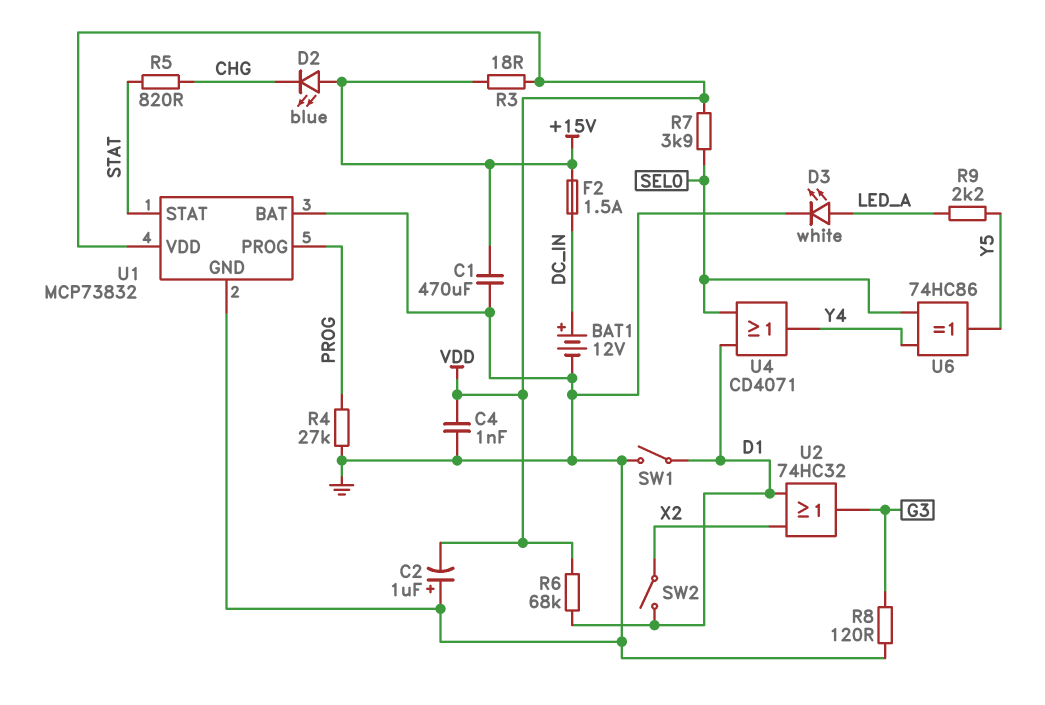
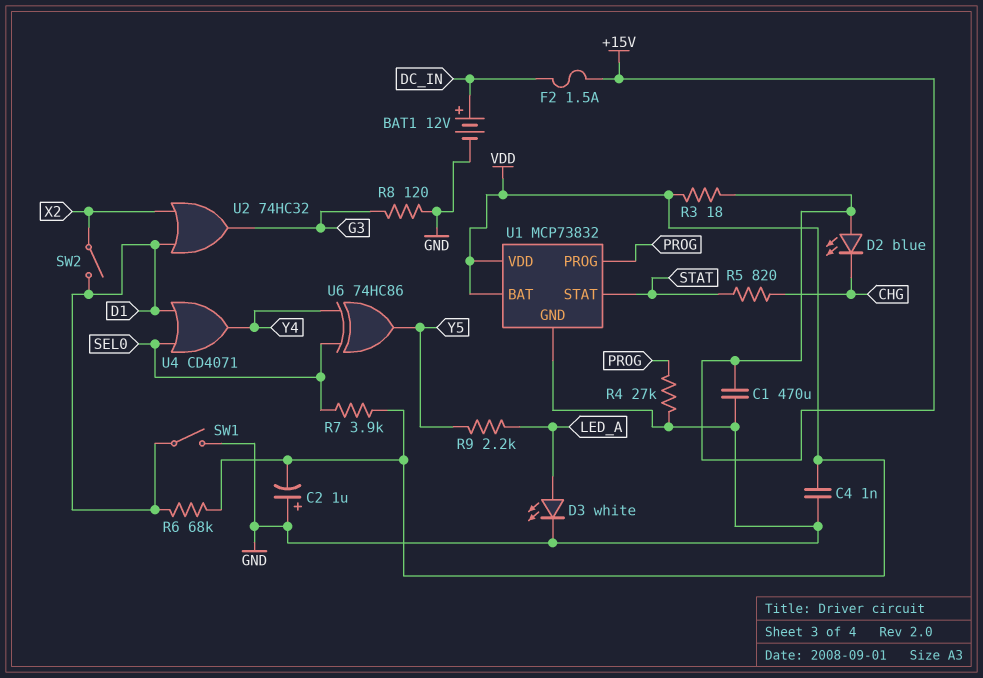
U1 pin BAT: GND -> VDD

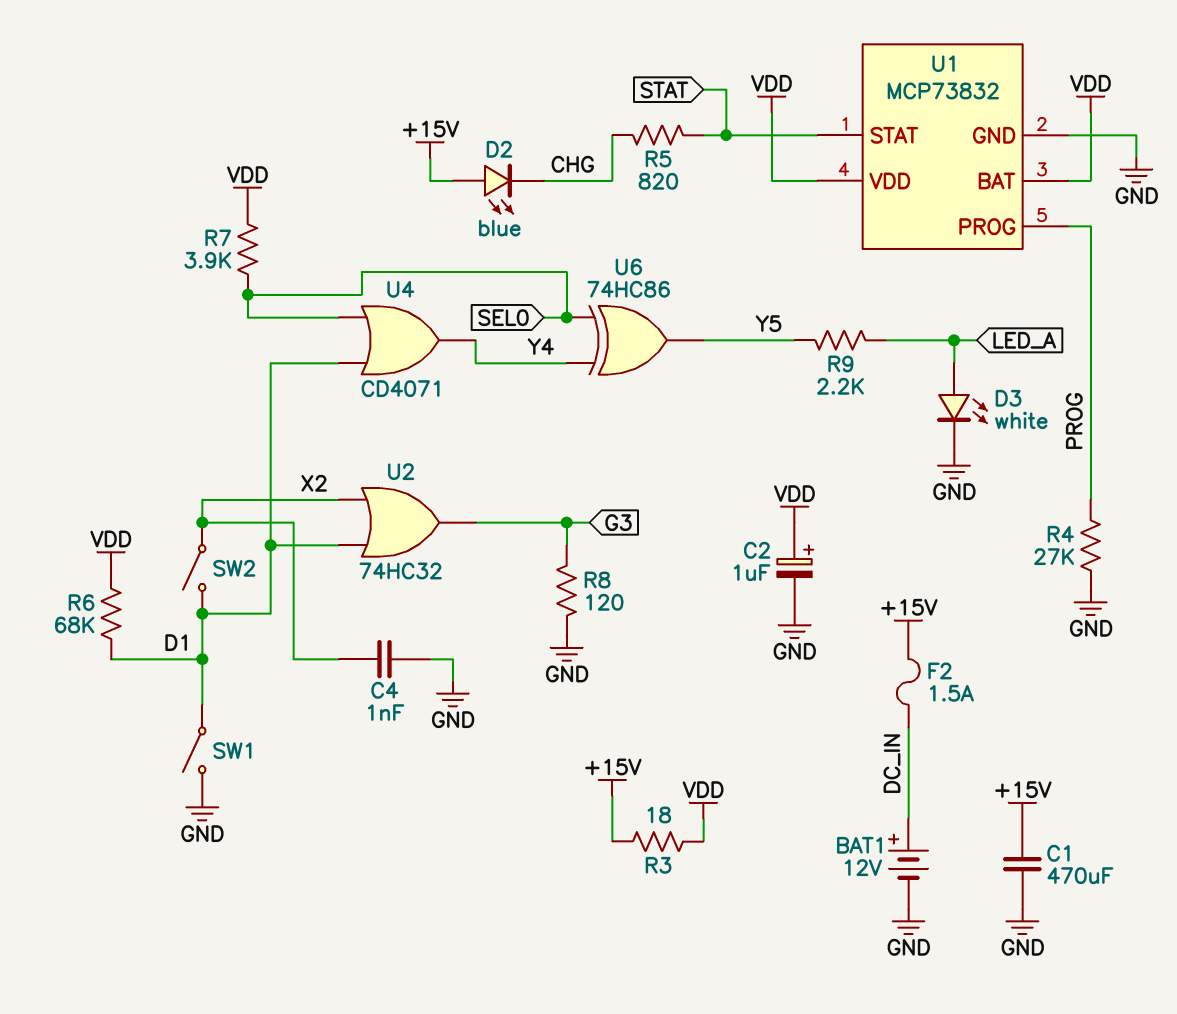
C2: 1uF (plus GND, minus VDD) -> 1uF (plus VDD, minus GND)
C4: 1nF (GND, VDD) -> 1nF (GND, X2)

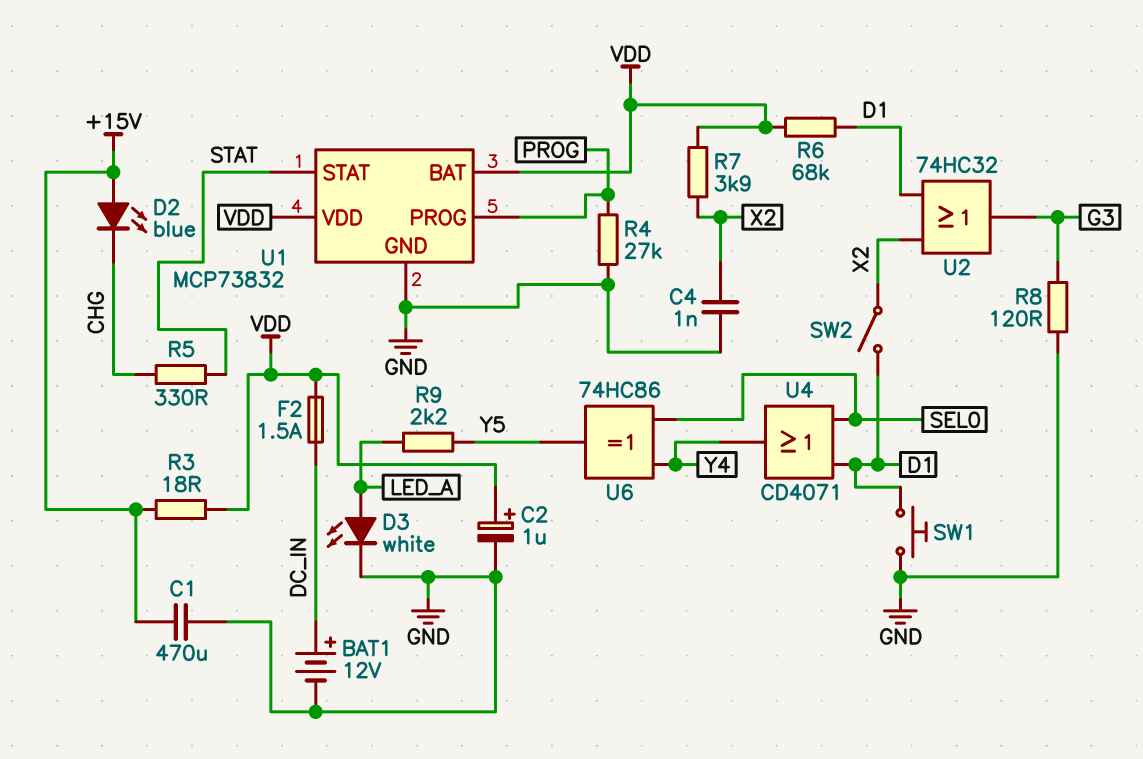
F2: 1.5A (+15V, DC_IN) -> 1.5A (DC_IN, VDD)
R5: 820 (CHG, STAT) -> 330 (CHG, STAT)
R7: 3.9k (SEL0, VDD) -> 3.9k (VDD, X2)
SW1: switch (D1, GND) -> button (D1, GND)

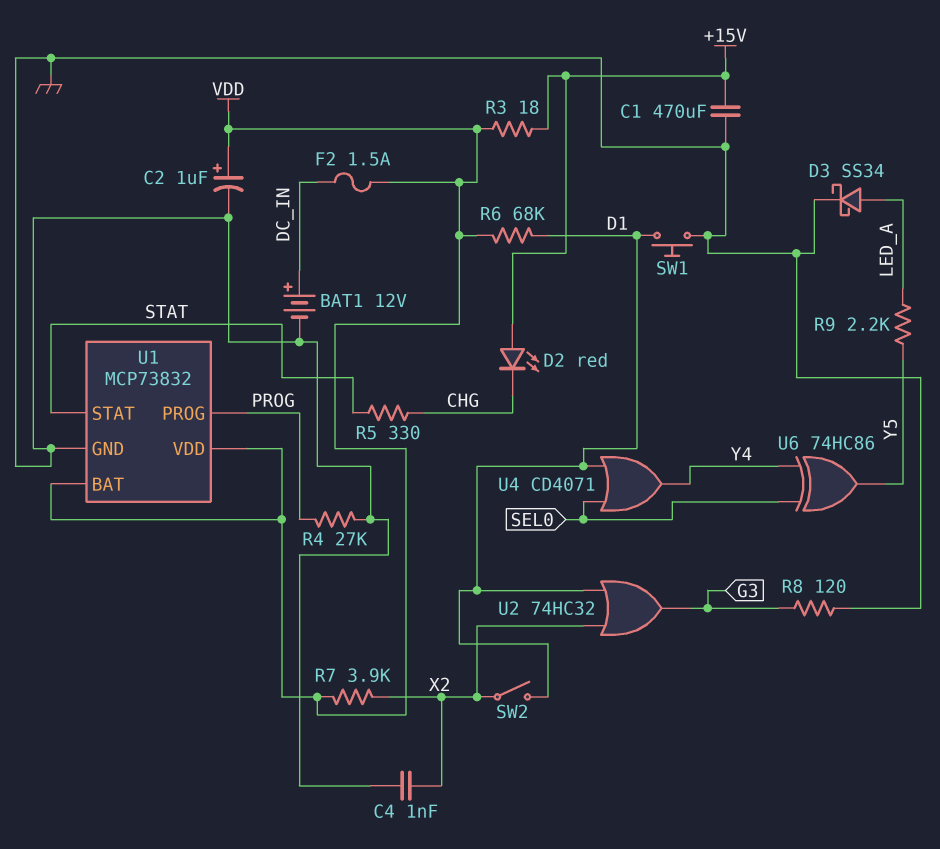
D2: LED blue (A +15V, K CHG) -> LED red (A +15V, K CHG)
D3: LED white (A LED_A, K GND) -> schottky SS34 (A LED_A, K GND)

